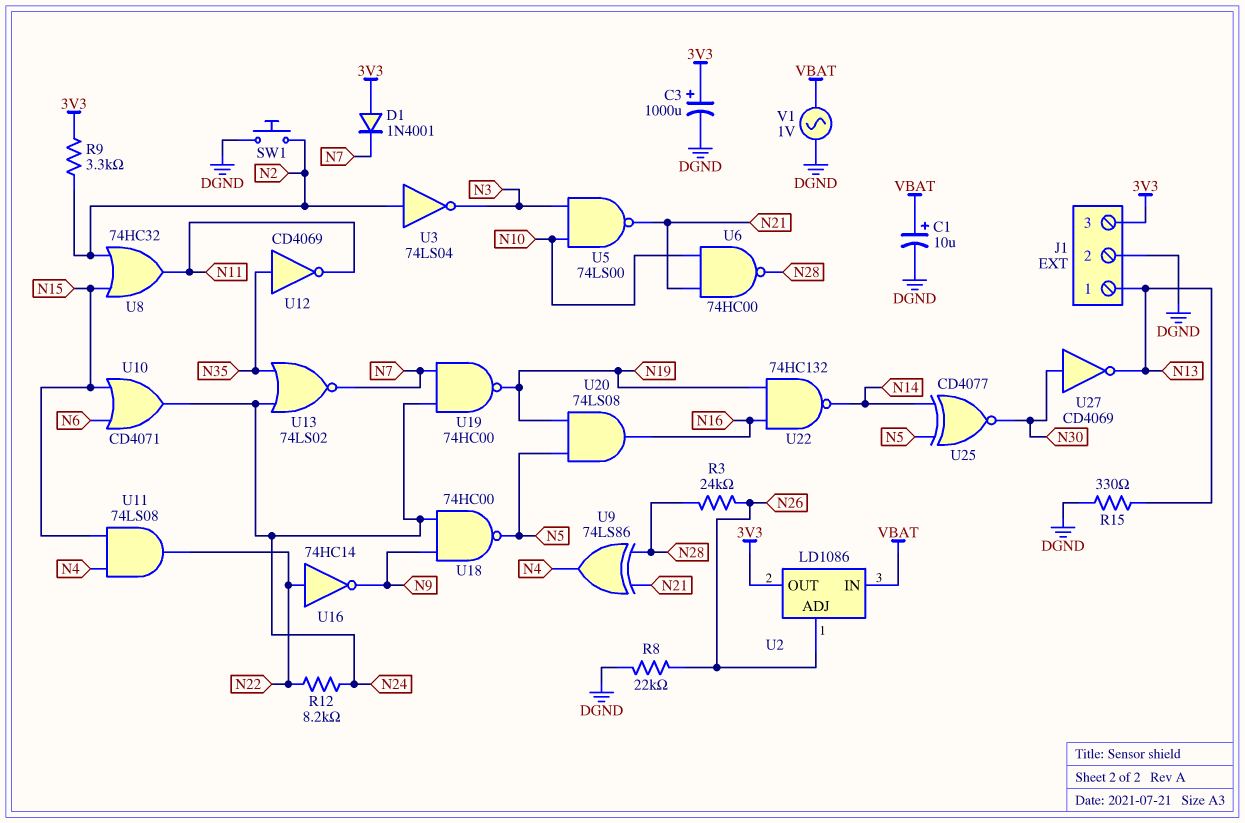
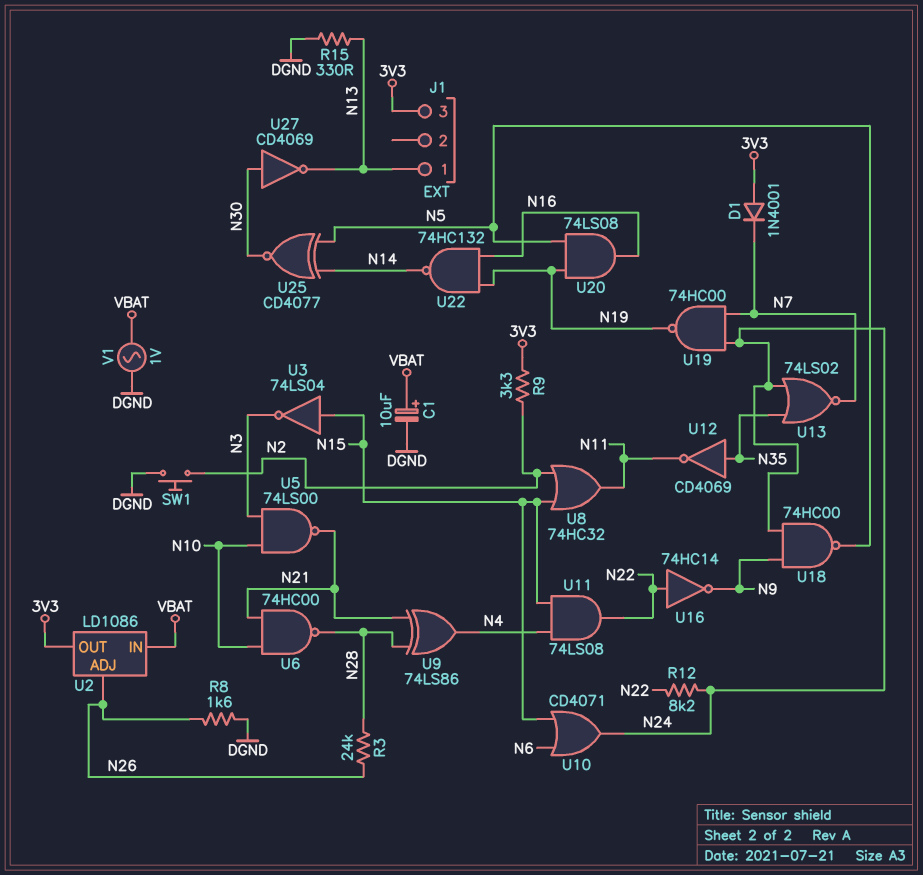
C3: 1000uF (plus 3V3, minus DGND) -> none
J1 pin 2: DGND -> none
R8: 22k (DGND, N26) -> 1.6k (DGND, N26)
U3: NOT 74LS04 (in N2, out N3) -> NOT 74LS04 (in N15, out N3)

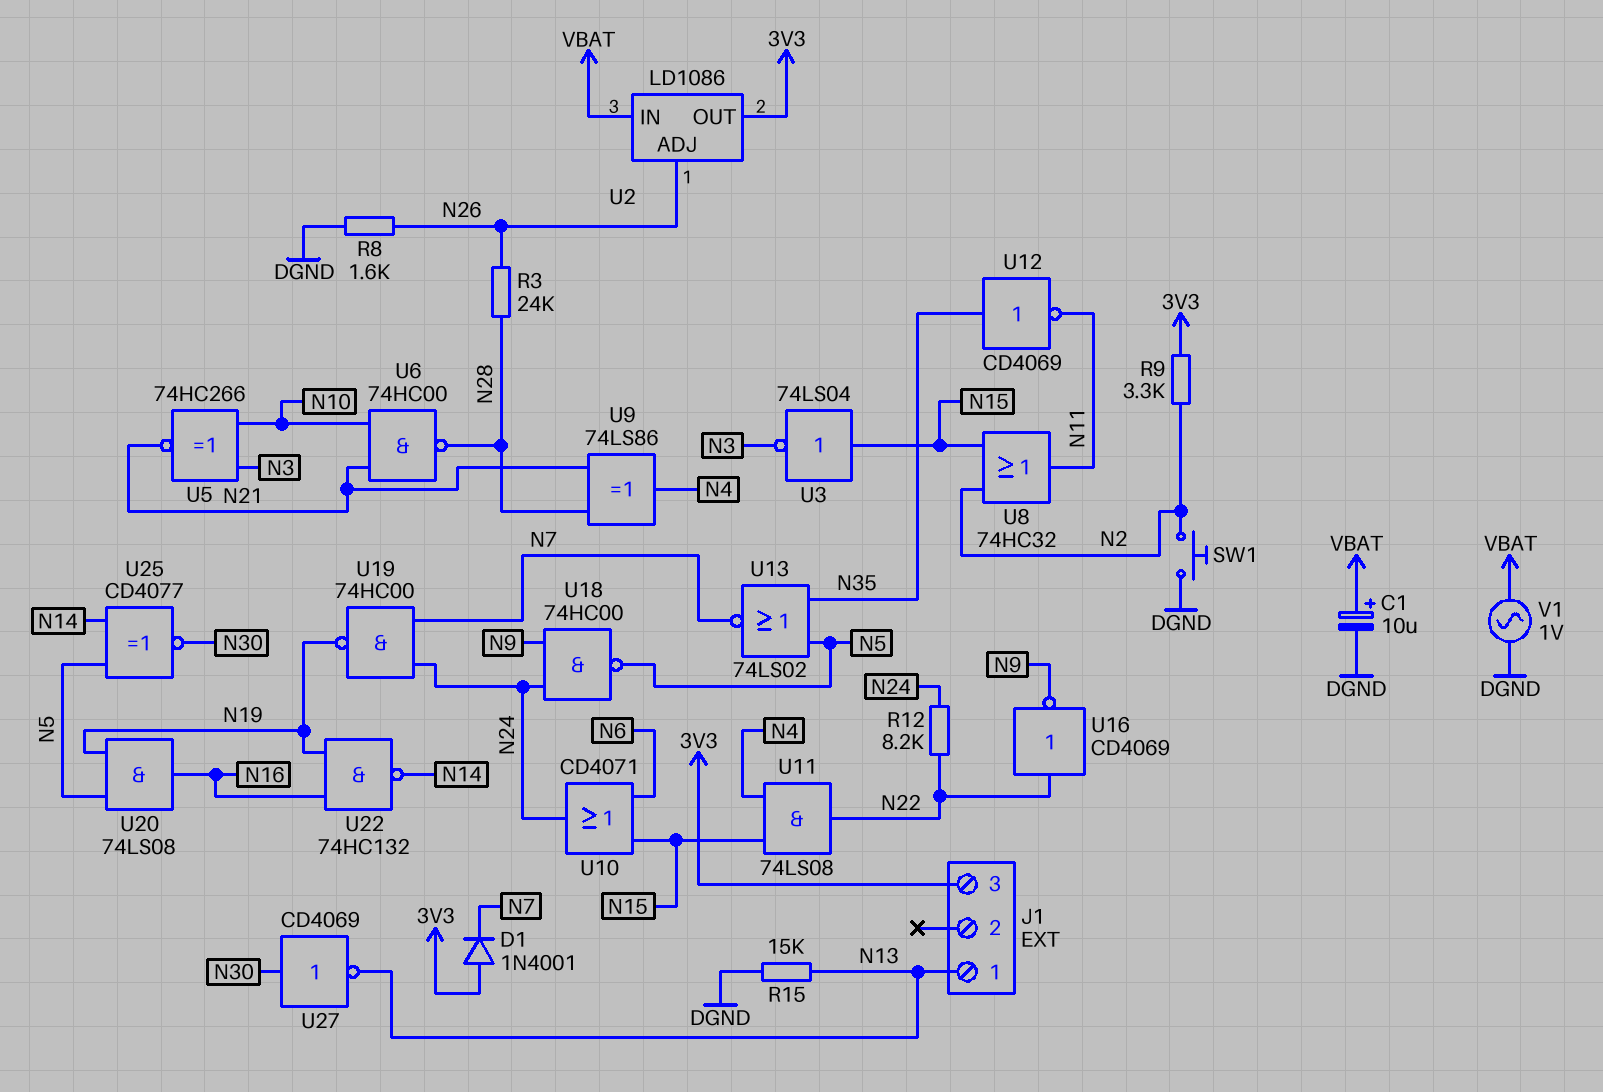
R15: 330 (DGND, N13) -> 15k (DGND, N13)
U5: NAND 74LS00 (in N3, in N10, out N21) -> XNOR 74HC266 (in N3, in N10, out N21)
U13: NOR 74LS02 (in N24, in N35, out N7) -> NOR 74LS02 (in N5, in N35, out N7)
U16: NOT 74HC14 (in N22, out N9) -> NOT CD4069 (in N22, out N9)

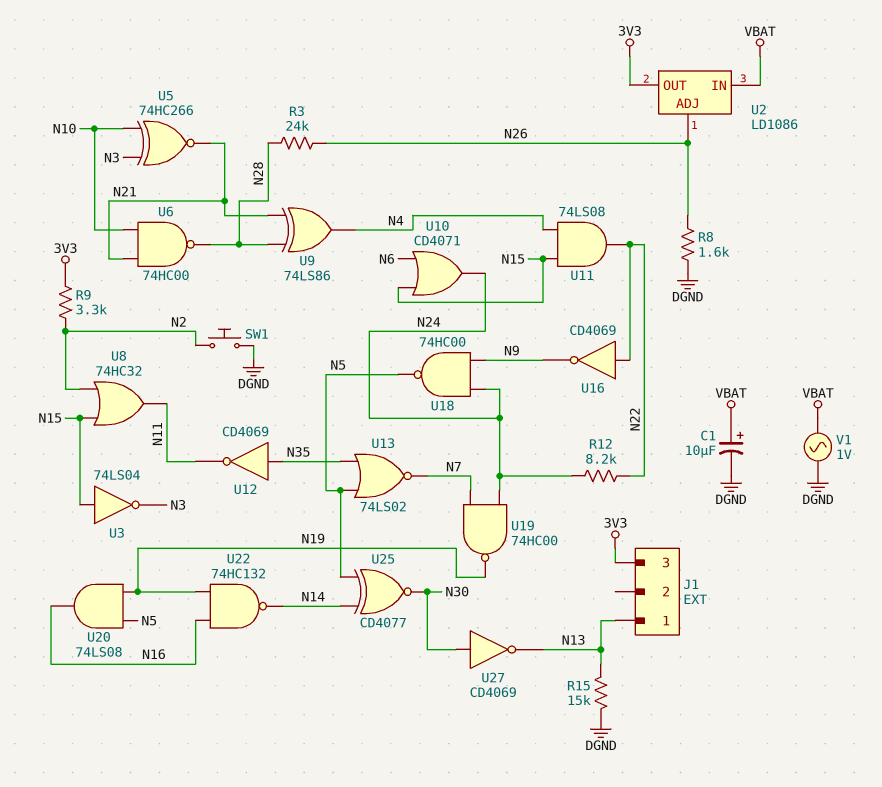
D1: diode 1N4001 (A 3V3, K N7) -> none

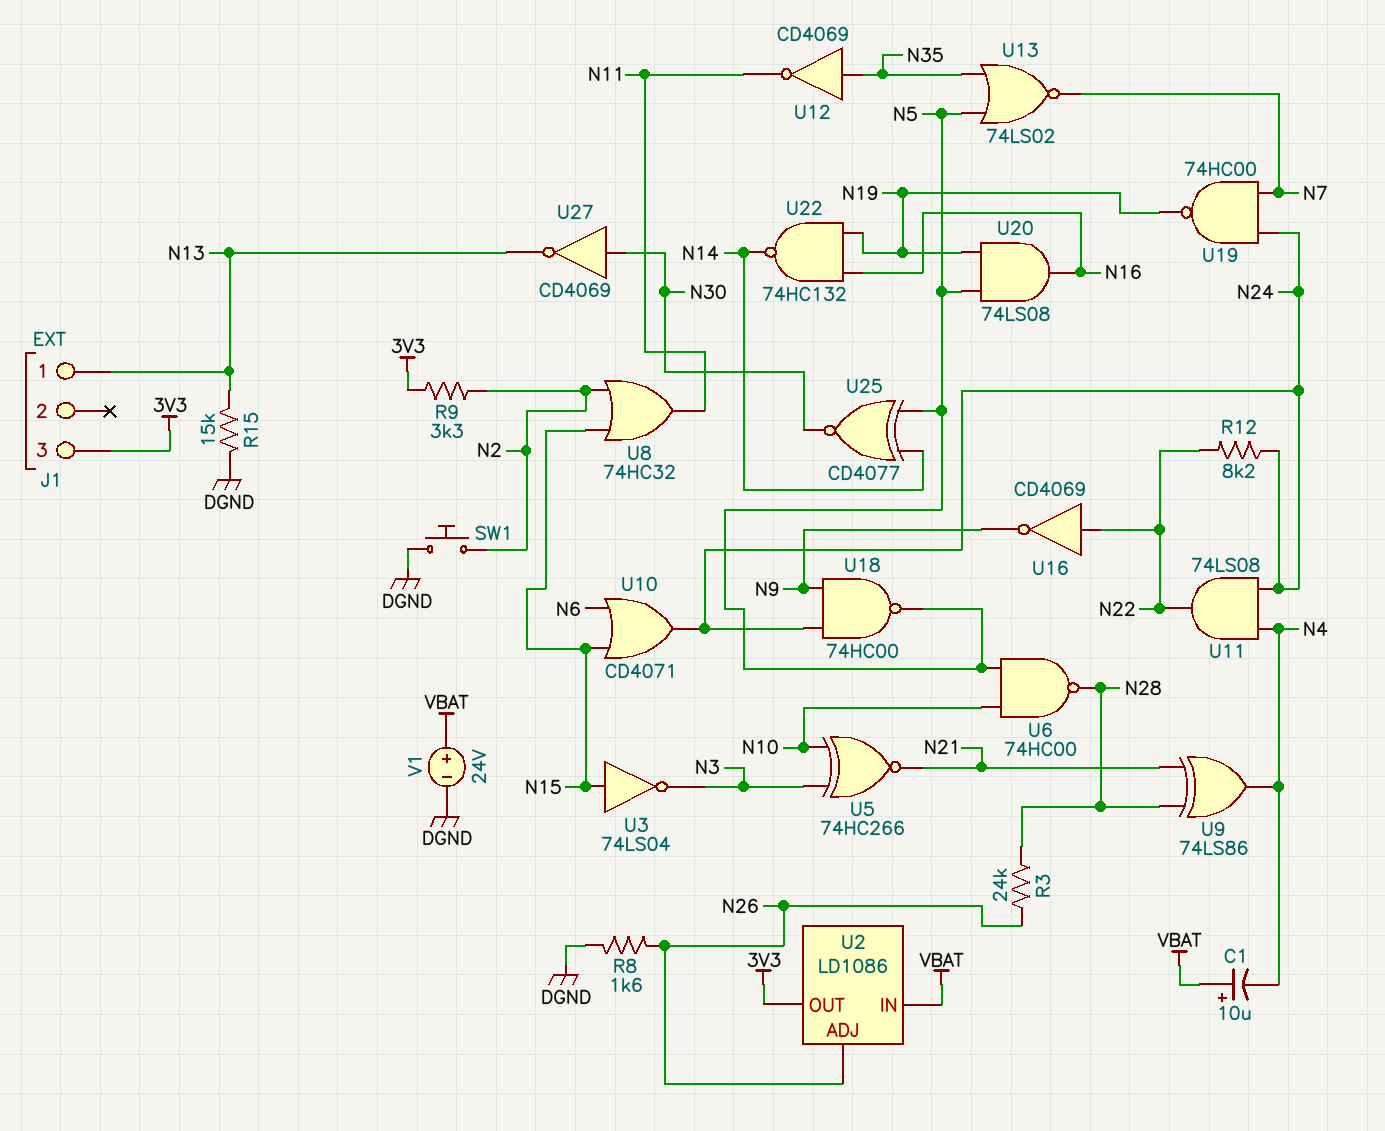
C1: 10uF (plus VBAT, minus DGND) -> 10uF (plus VBAT, minus N4)
U6: NAND 74HC00 (in N10, in N21, out N28) -> NAND 74HC00 (in N5, in N10, out N28)
U11: AND 74LS08 (in N4, in N15, out N22) -> AND 74LS08 (in N4, in N24, out N22)
V1: AC 1V (DGND, VBAT) -> 24V (plus VBAT, minus DGND)

